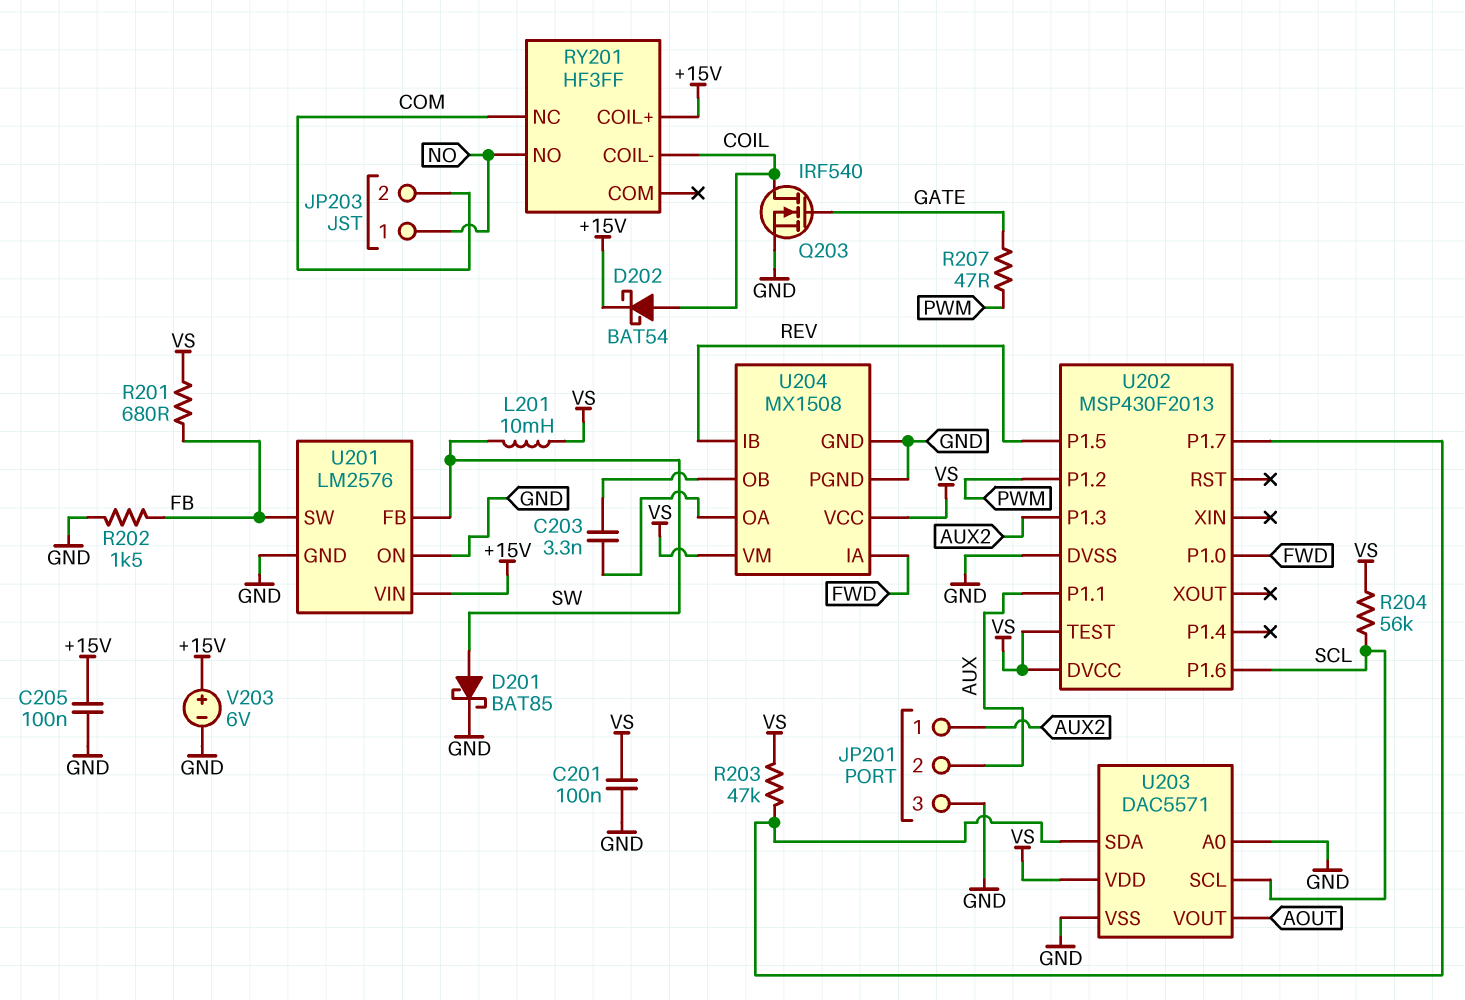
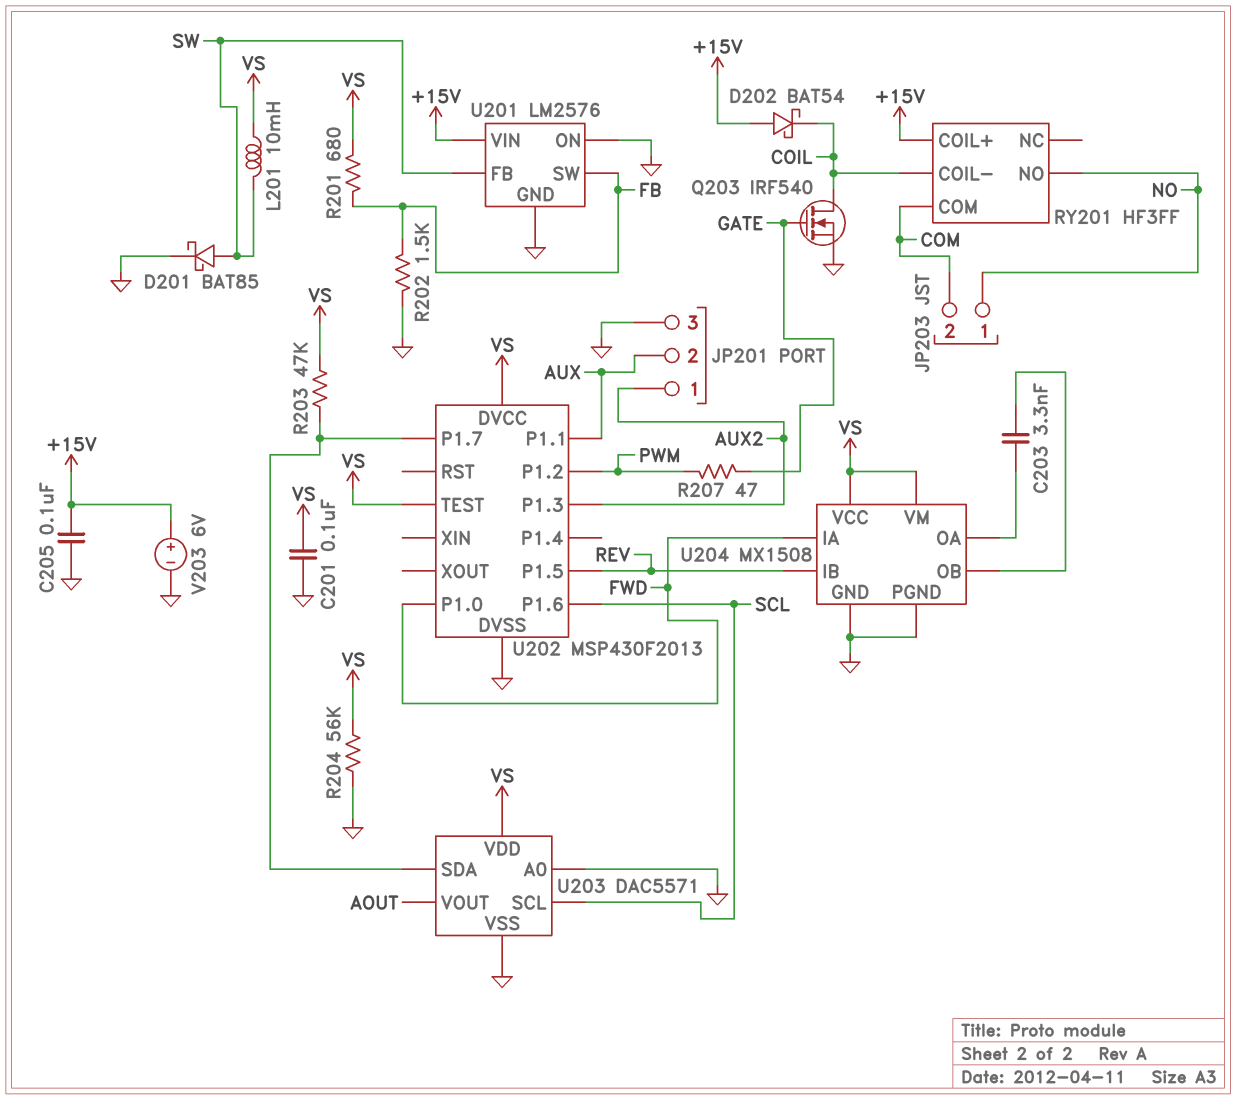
D202: schottky BAT54 (A COIL, K +15V) -> schottky BAT54 (A +15V, K COIL)
R204: 56k (SCL, VS) -> 56k (GND, VS)
RY201 pin COM: none -> COM
RY201 pin NC: COM -> none

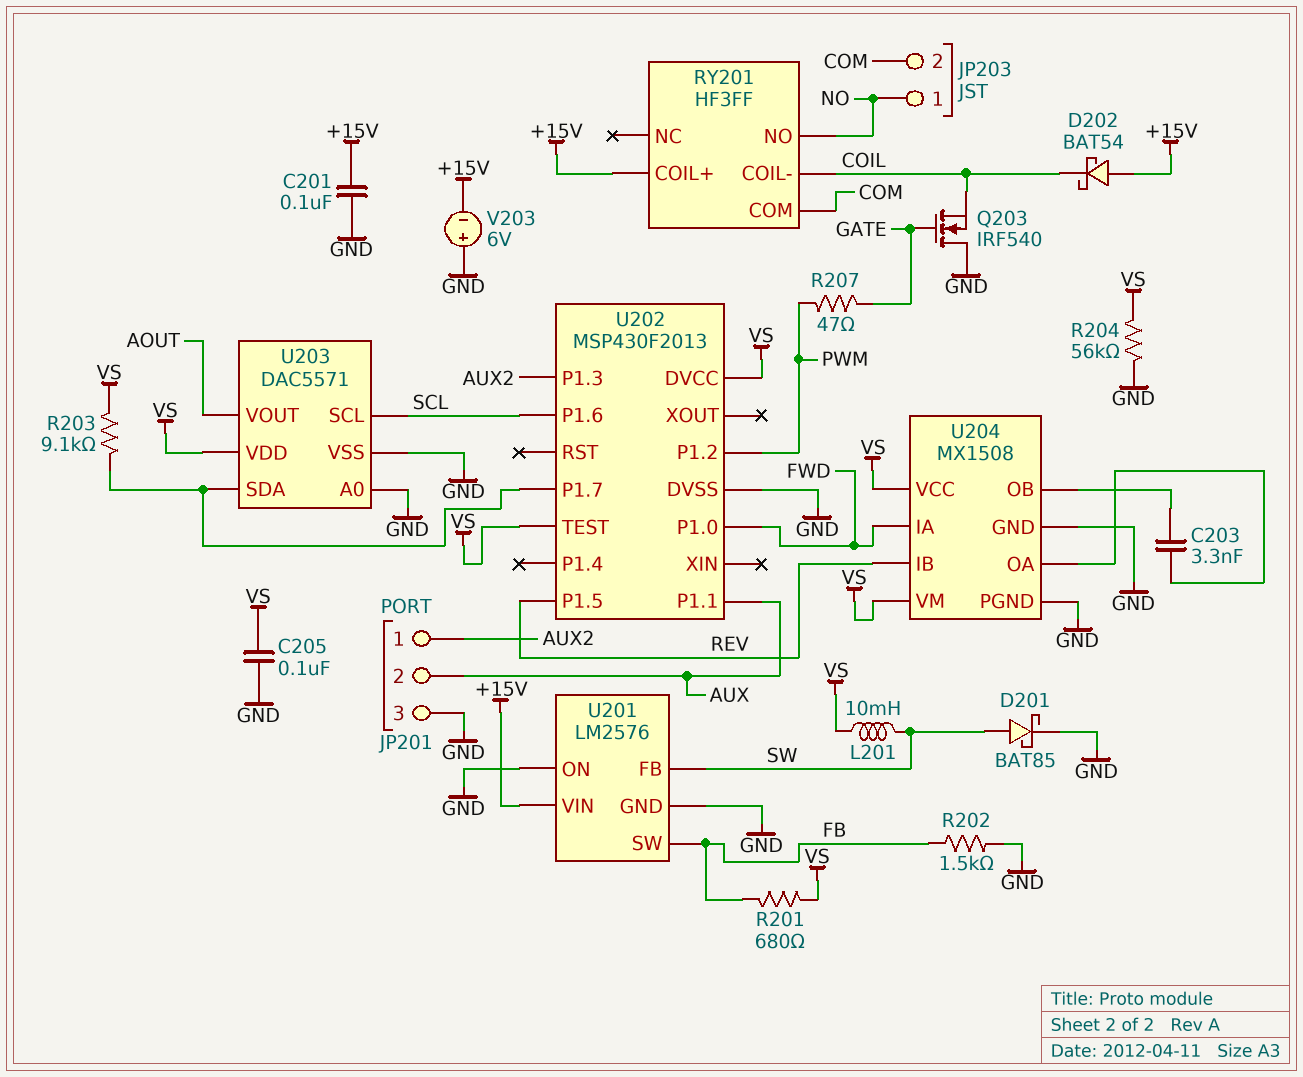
C201: 100nF (GND, VS) -> 100nF (+15V, GND)
C205: 100nF (+15V, GND) -> 100nF (GND, VS)
Q203: NMOS IRF540 (G GATE, D COIL, S GND) -> NMOS IRF540 (G GATE, D GND, S COIL)
R203: 47k (U202/P1.7, VS) -> 9.1k (U202/P1.7, VS)
V203: 6V (plus +15V, minus GND) -> 6V (plus GND, minus +15V)

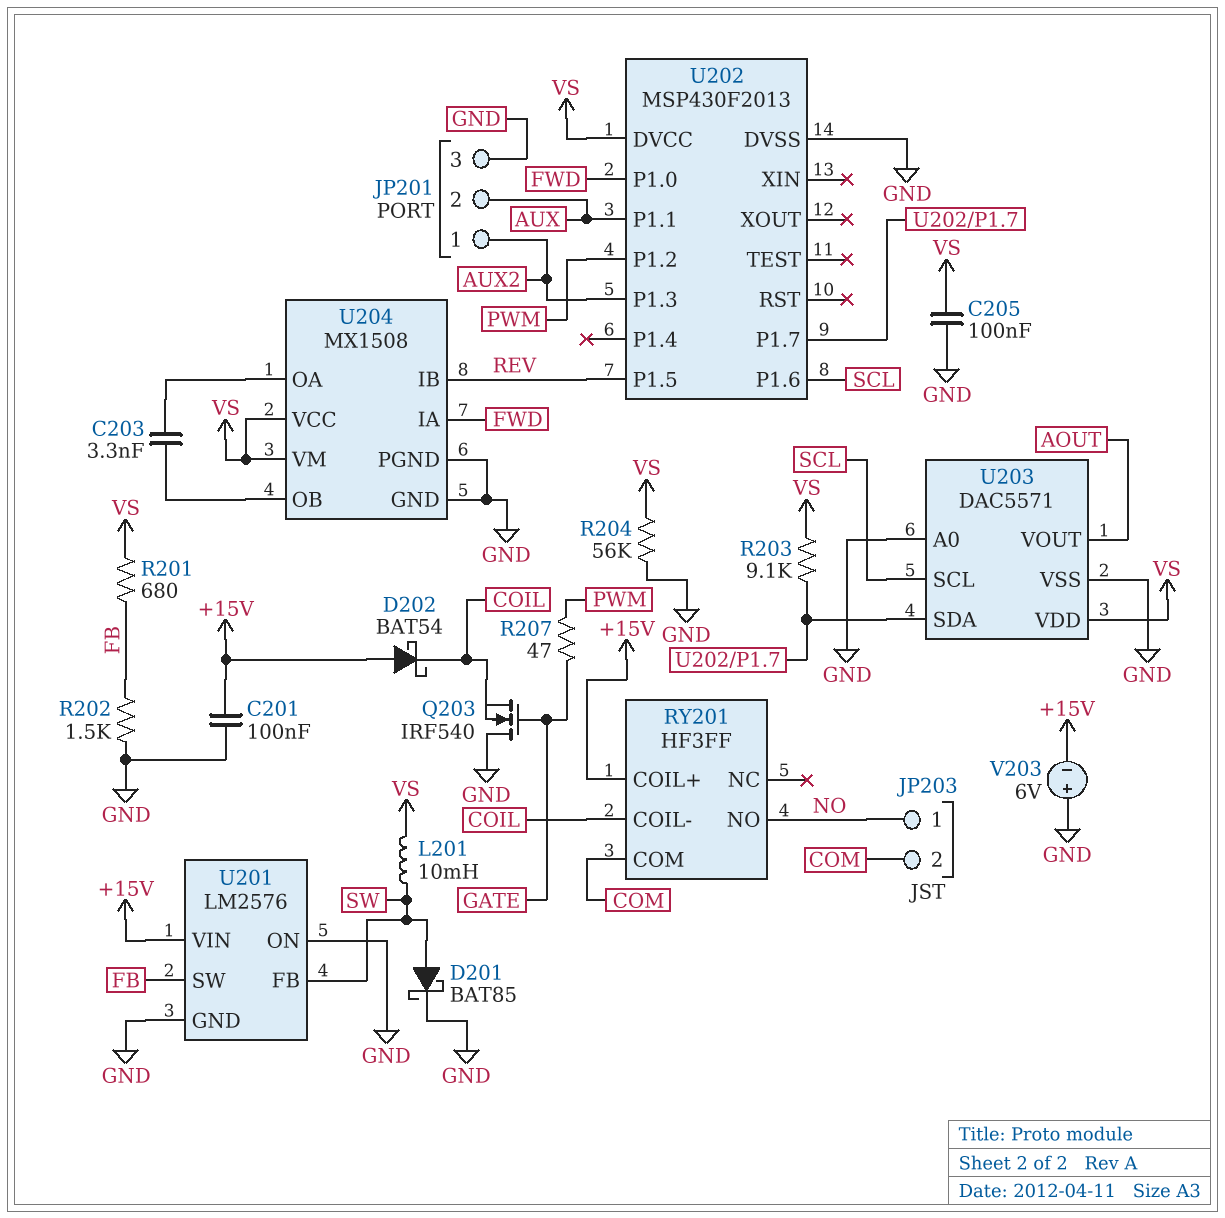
U202 pin TEST: VS -> none

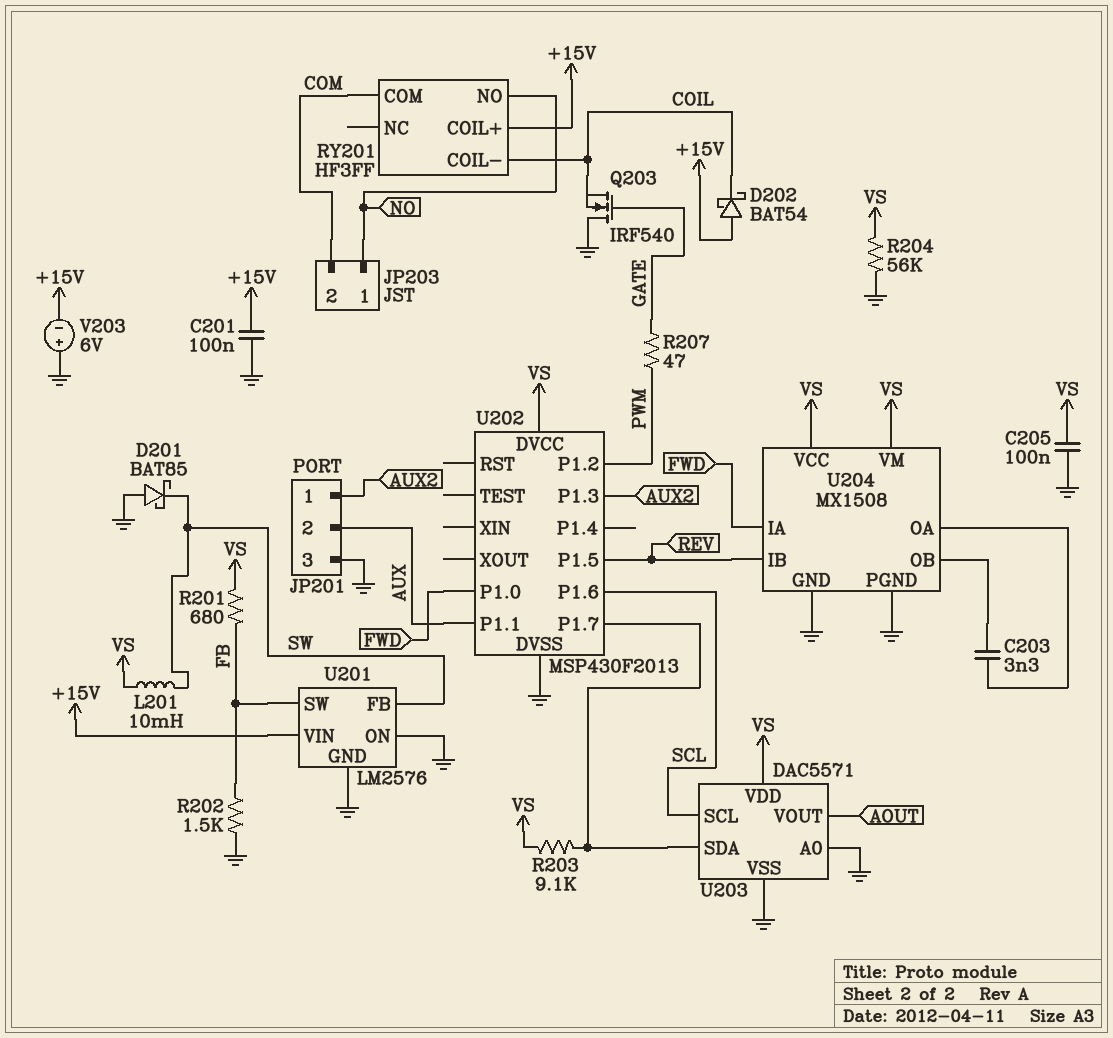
D201: schottky BAT85 (A SW, K GND) -> schottky BAT85 (A GND, K SW)

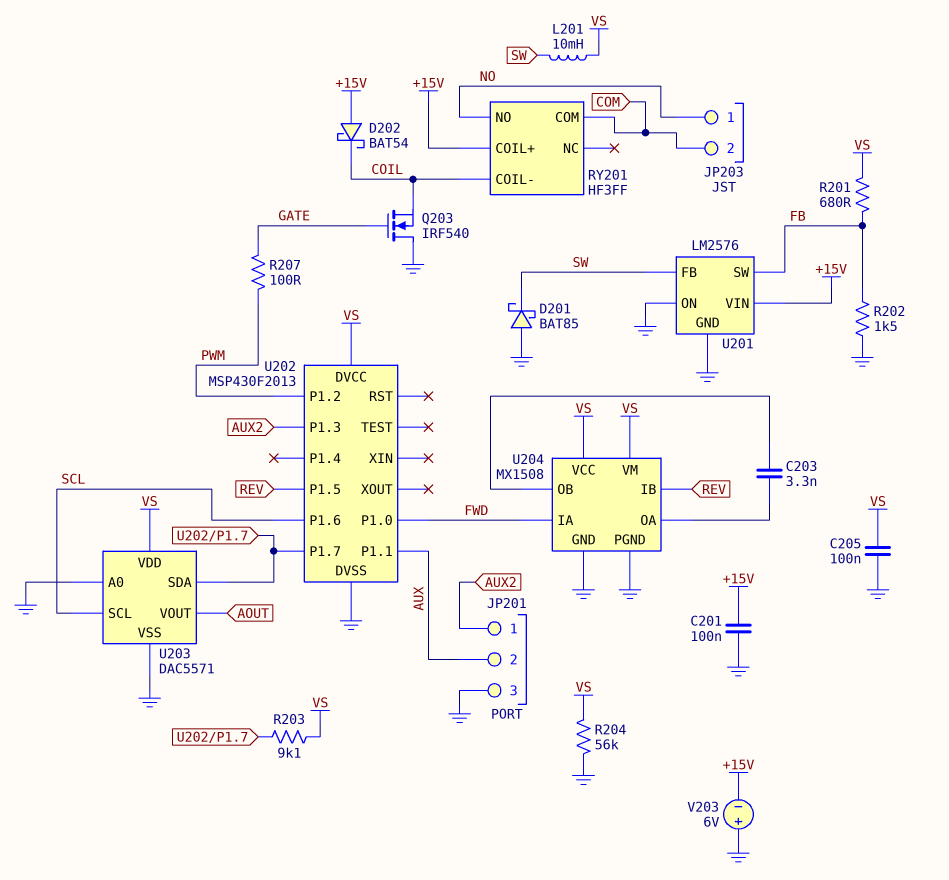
R207: 47 (GATE, PWM) -> 100 (GATE, PWM)

